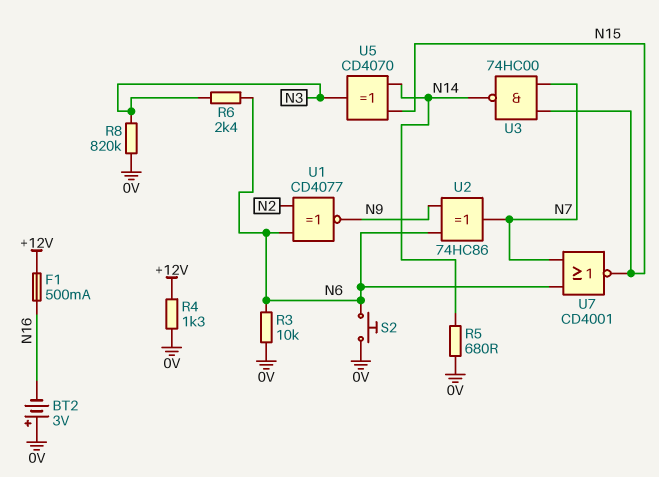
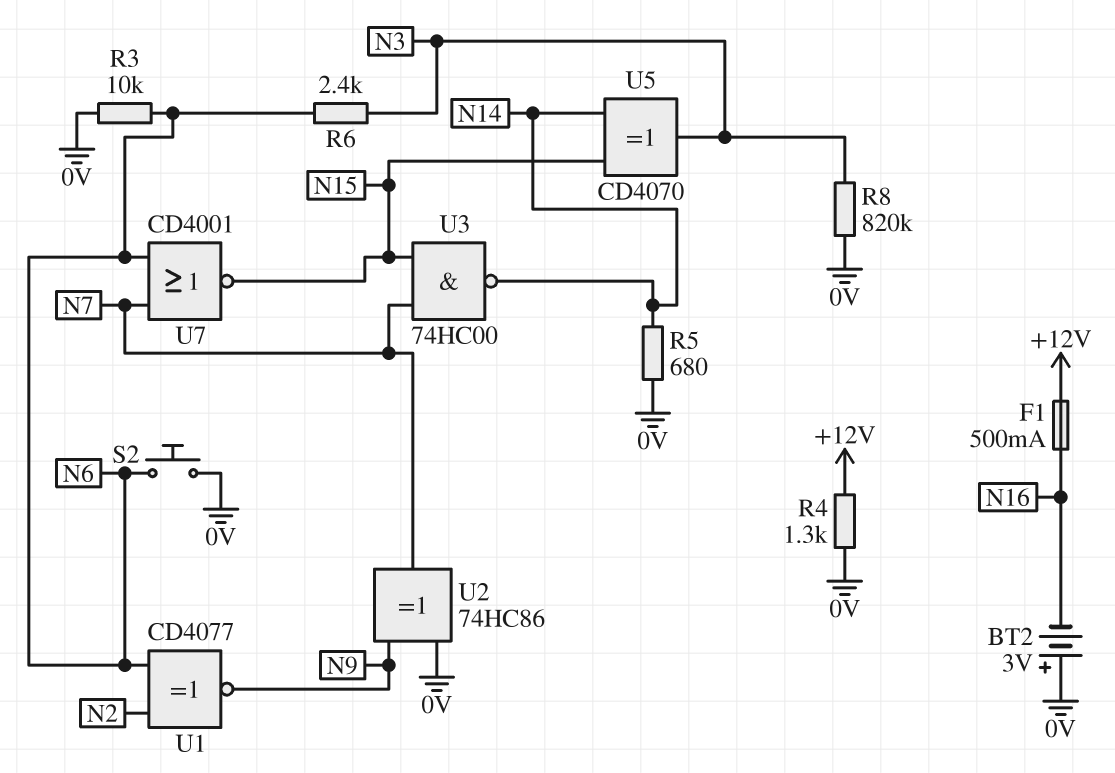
U2: XOR 74HC86 (in N6, in N9, out N7) -> XOR 74HC86 (in 0V, in N9, out N7)

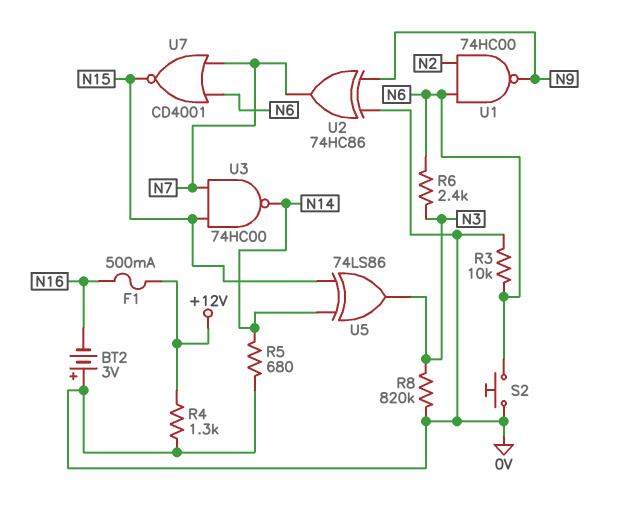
U1: XNOR CD4077 (in N2, in N6, out N9) -> NAND 74HC00 (in N2, in N6, out N9)
U5: XOR CD4070 (in N14, in N15, out N3) -> XOR 74LS86 (in N14, in N15, out N3)

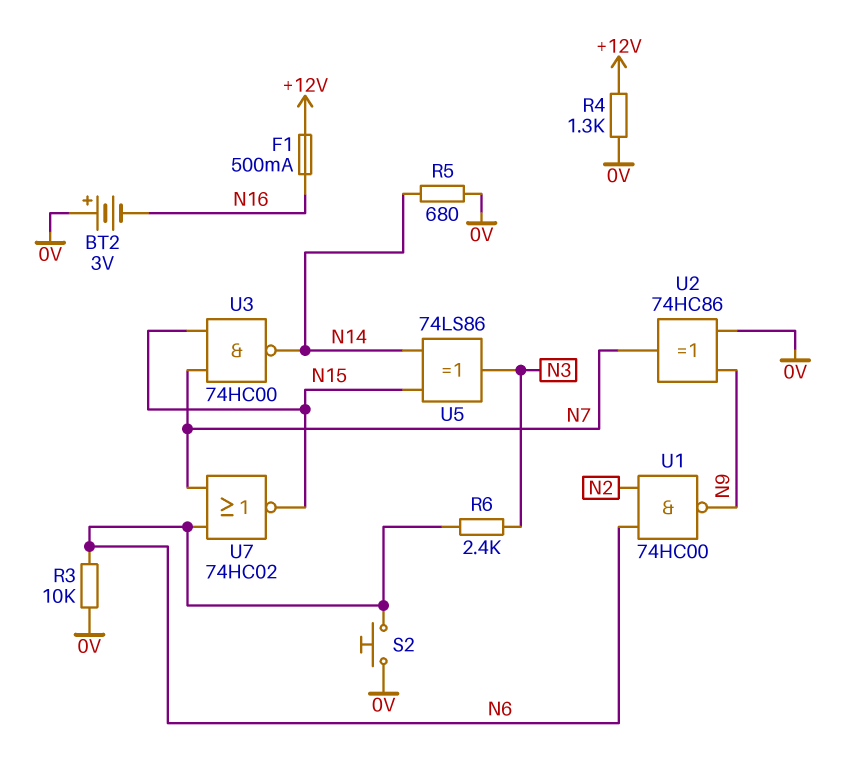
R8: 820k (0V, N3) -> none
U7: NOR CD4001 (in N6, in N7, out N15) -> NOR 74HC02 (in N6, in N7, out N15)

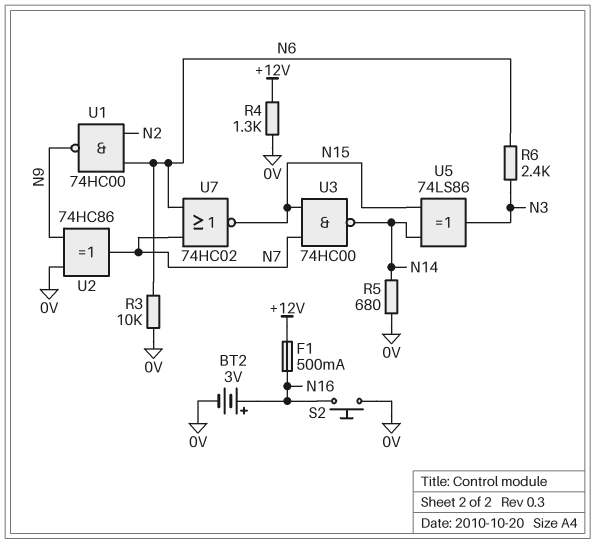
BT2: 3V (plus 0V, minus N16) -> 3V (plus N16, minus 0V)
S2: button (0V, N6) -> button (0V, N16)

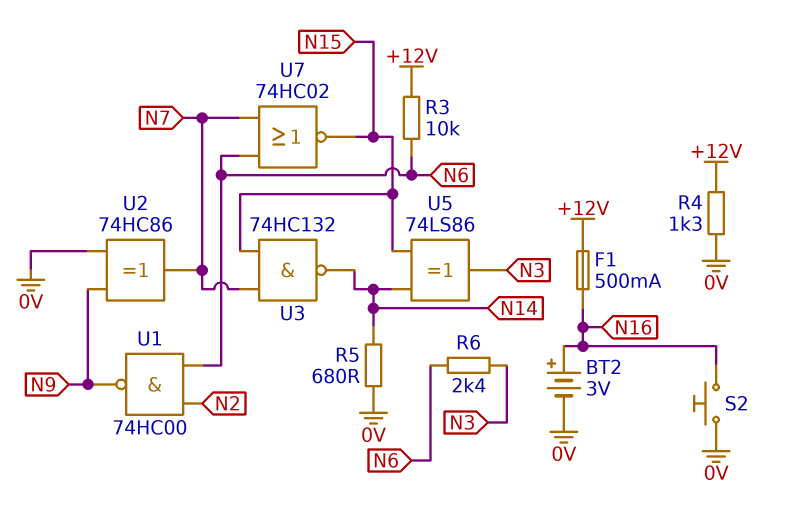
R3: 10k (0V, N6) -> 10k (+12V, N6)
U3: NAND 74HC00 (in N7, in N15, out N14) -> NAND 74HC132 (in N7, in N15, out N14)

